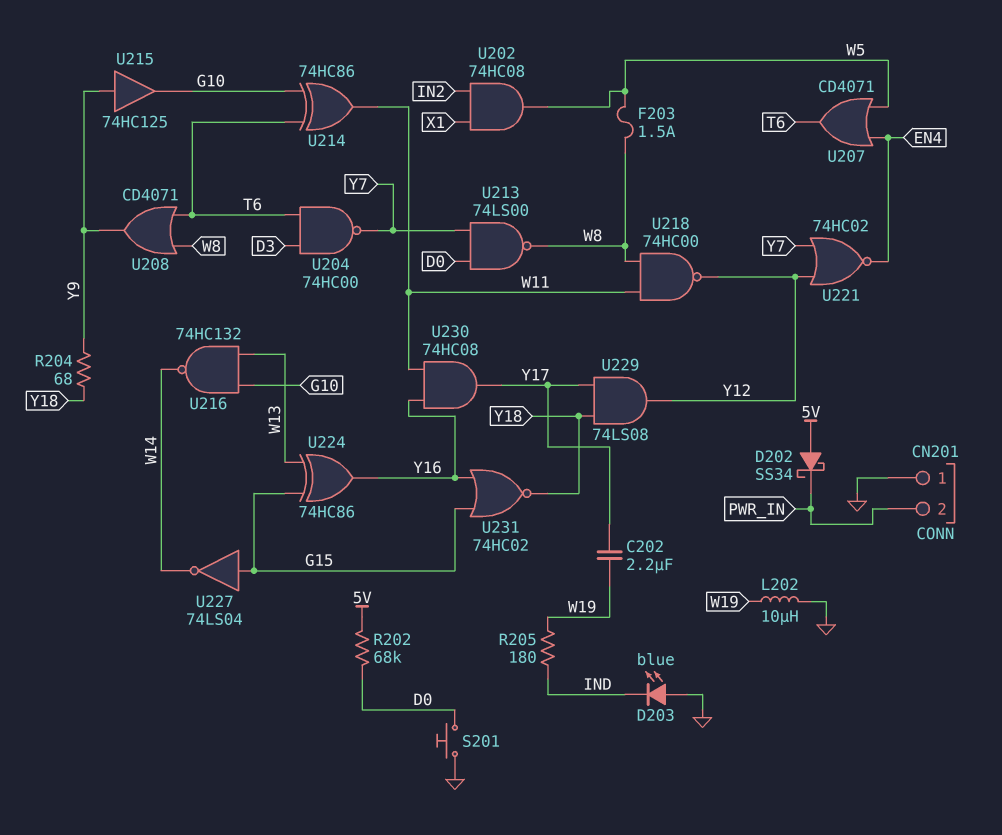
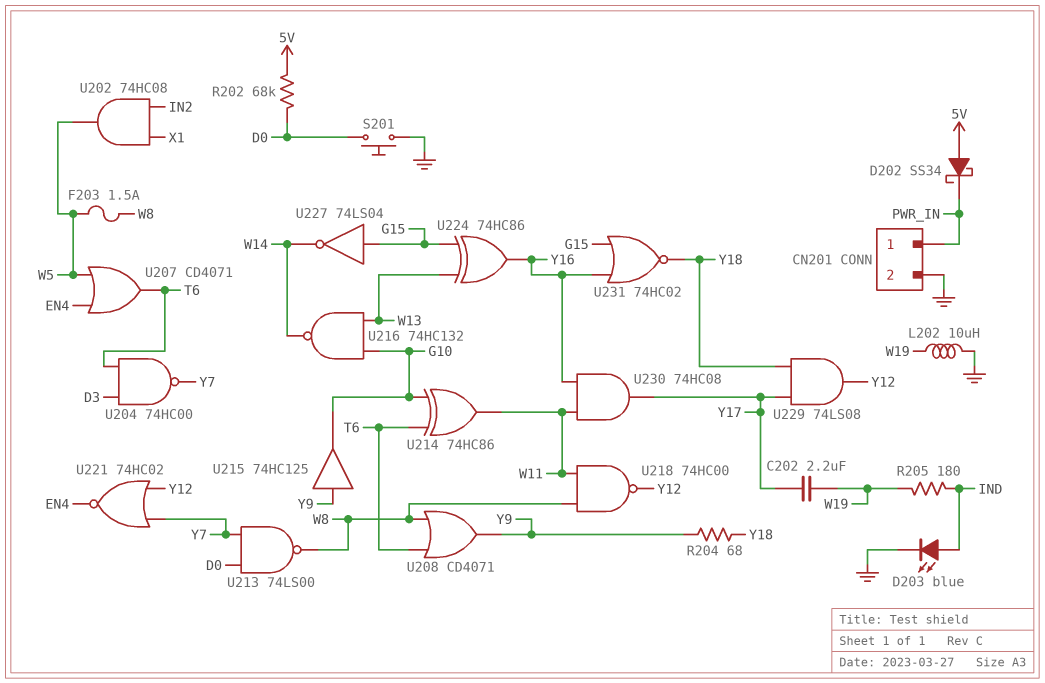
CN201 pin 1: GND -> PWR_IN
CN201 pin 2: PWR_IN -> GND
D203: LED blue (A GND, K IND) -> LED blue (A IND, K GND)

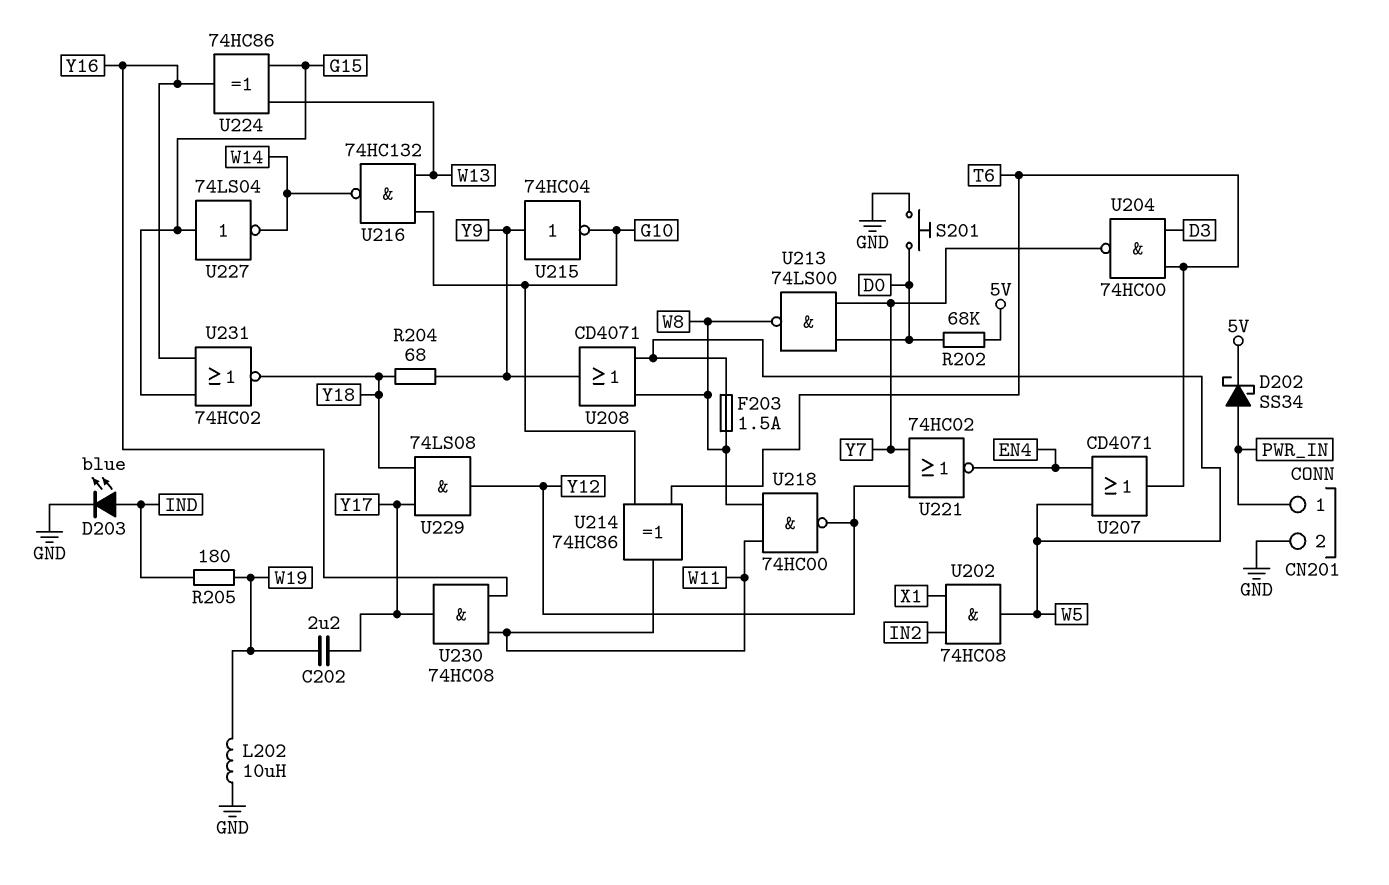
D202: schottky SS34 (A 5V, K PWR_IN) -> schottky SS34 (A PWR_IN, K 5V)
U208: OR CD4071 (in T6, in W8, out Y9) -> OR CD4071 (in W5, in W8, out Y9)
U215: buffer 74HC125 (in Y9, out G10) -> NOT 74HC04 (in Y9, out G10)

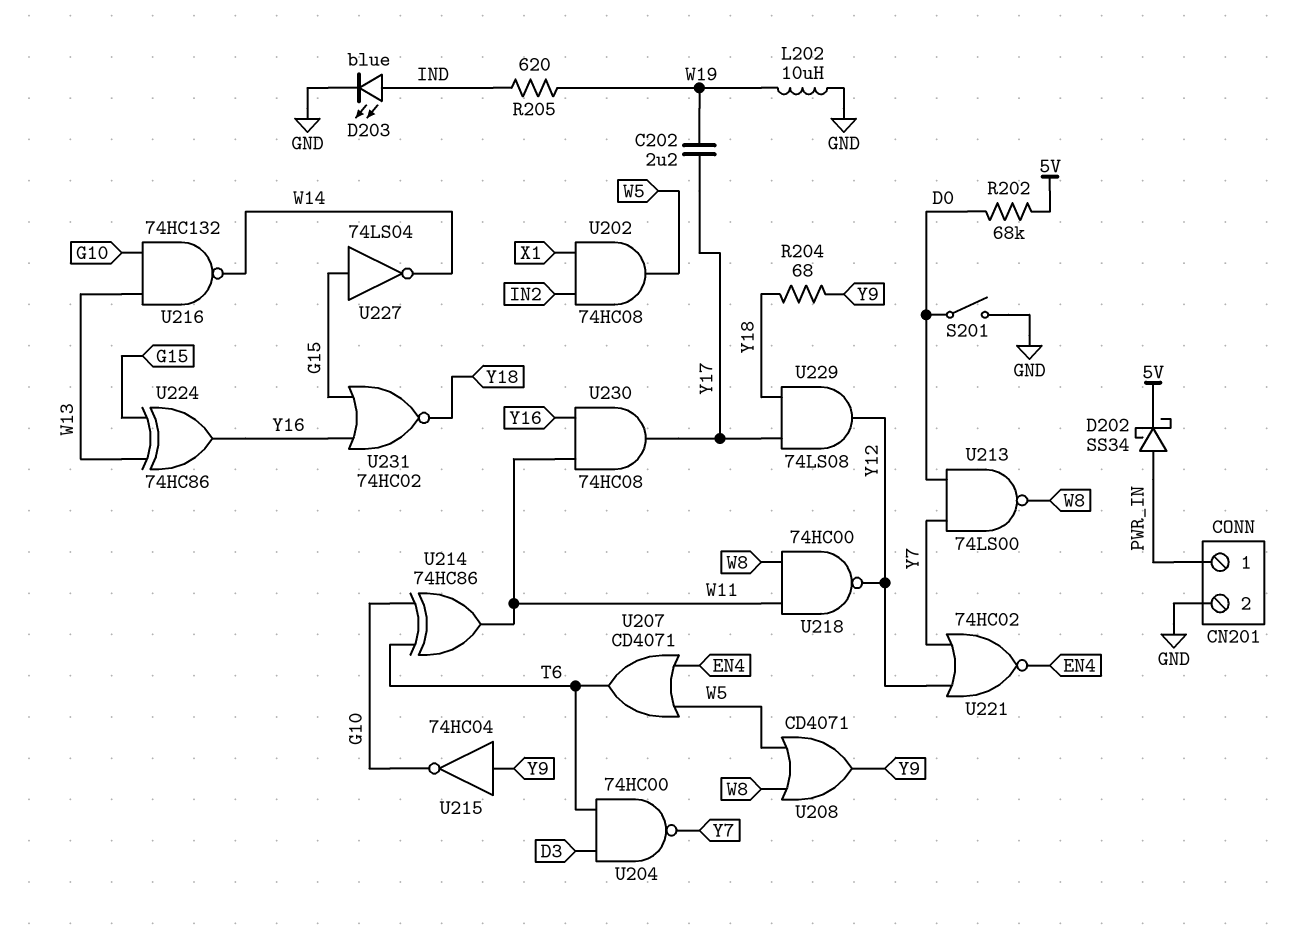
F203: 1.5A (W5, W8) -> none
R205: 180 (IND, W19) -> 620 (IND, W19)
S201: button (D0, GND) -> switch (D0, GND)

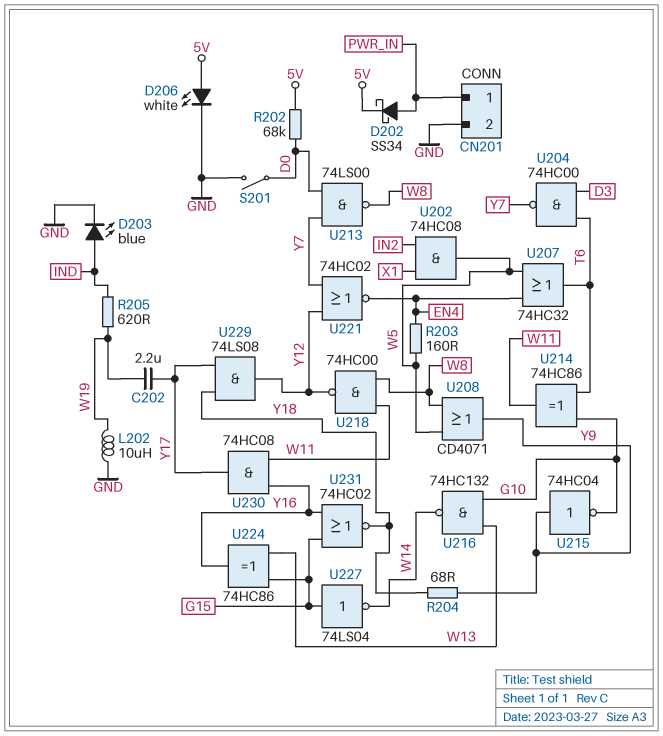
D206: none -> LED white (A 5V, K GND)
R203: none -> 160 (EN4, W5)
U207: OR CD4071 (in EN4, in W5, out T6) -> OR 74HC32 (in EN4, in W5, out T6)

